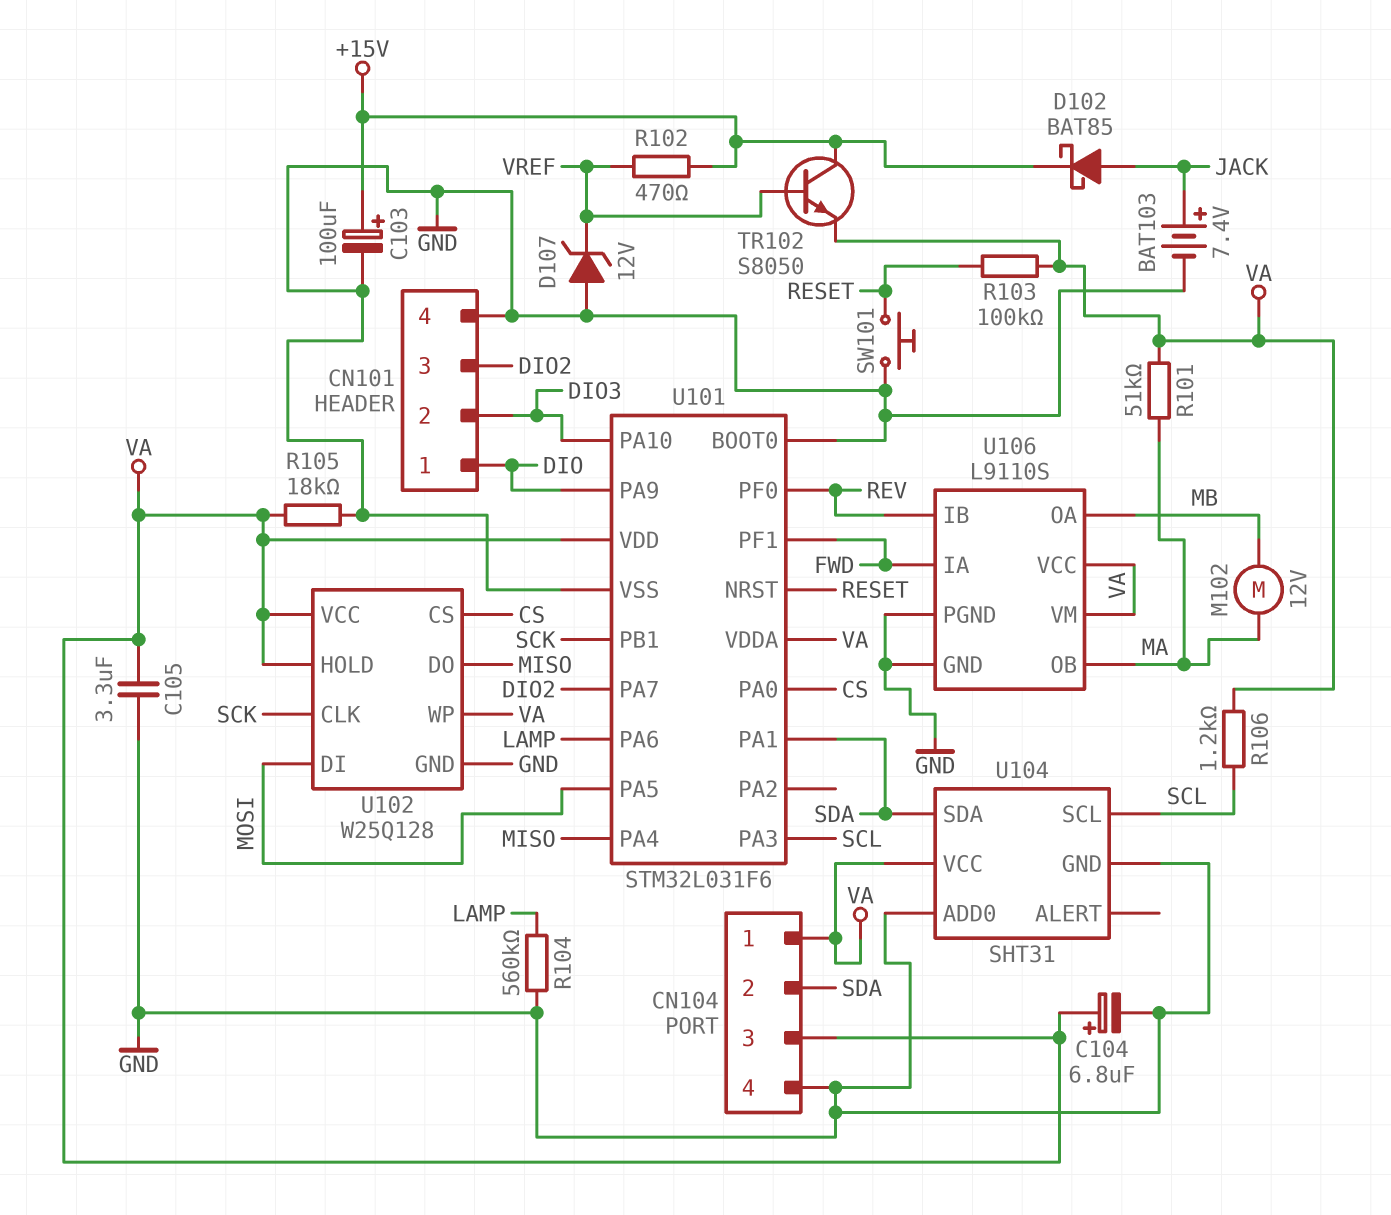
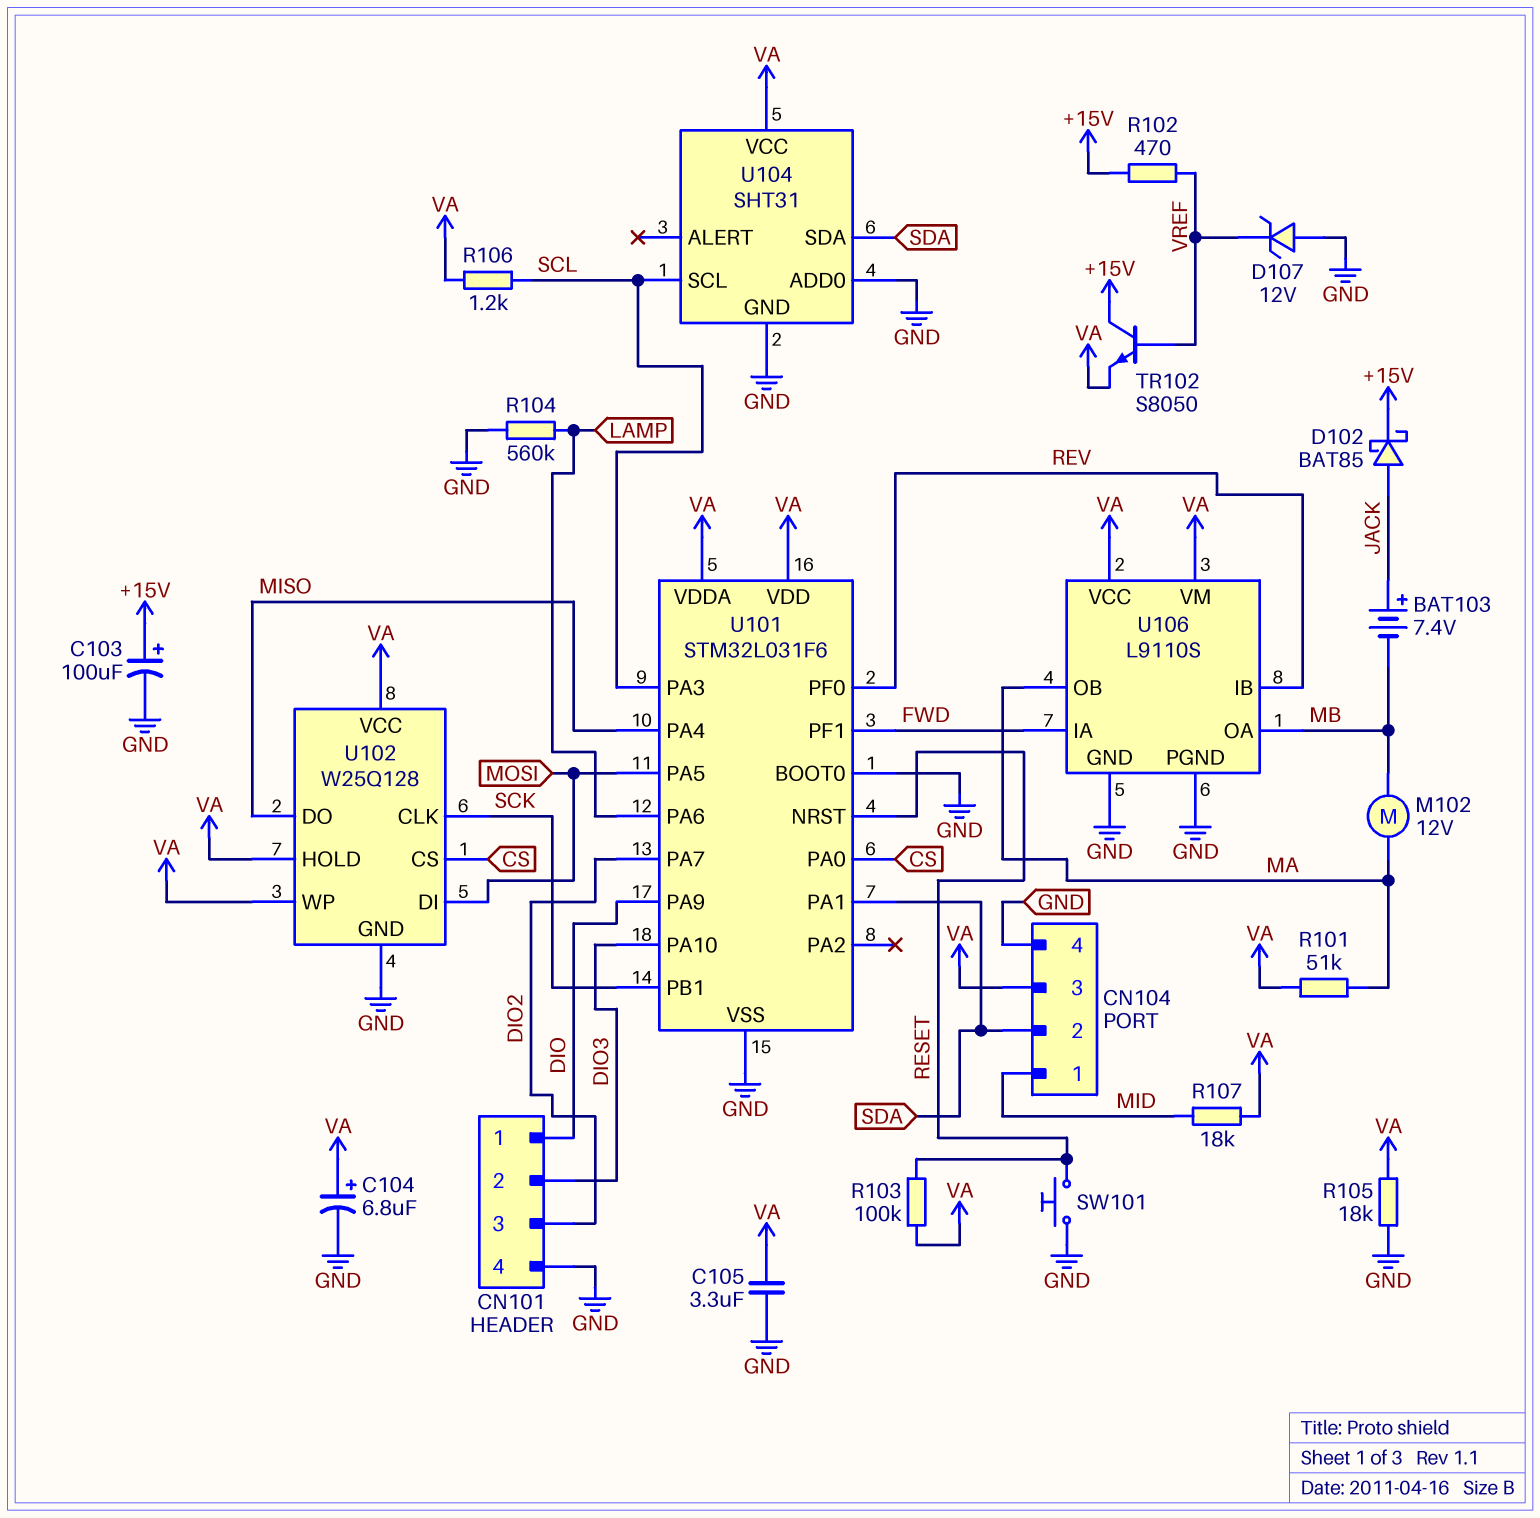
BAT103: 7.4V (plus JACK, minus GND) -> 7.4V (plus JACK, minus MB)
CN104 pin 1: VA -> MID
R107: none -> 18k (MID, VA)

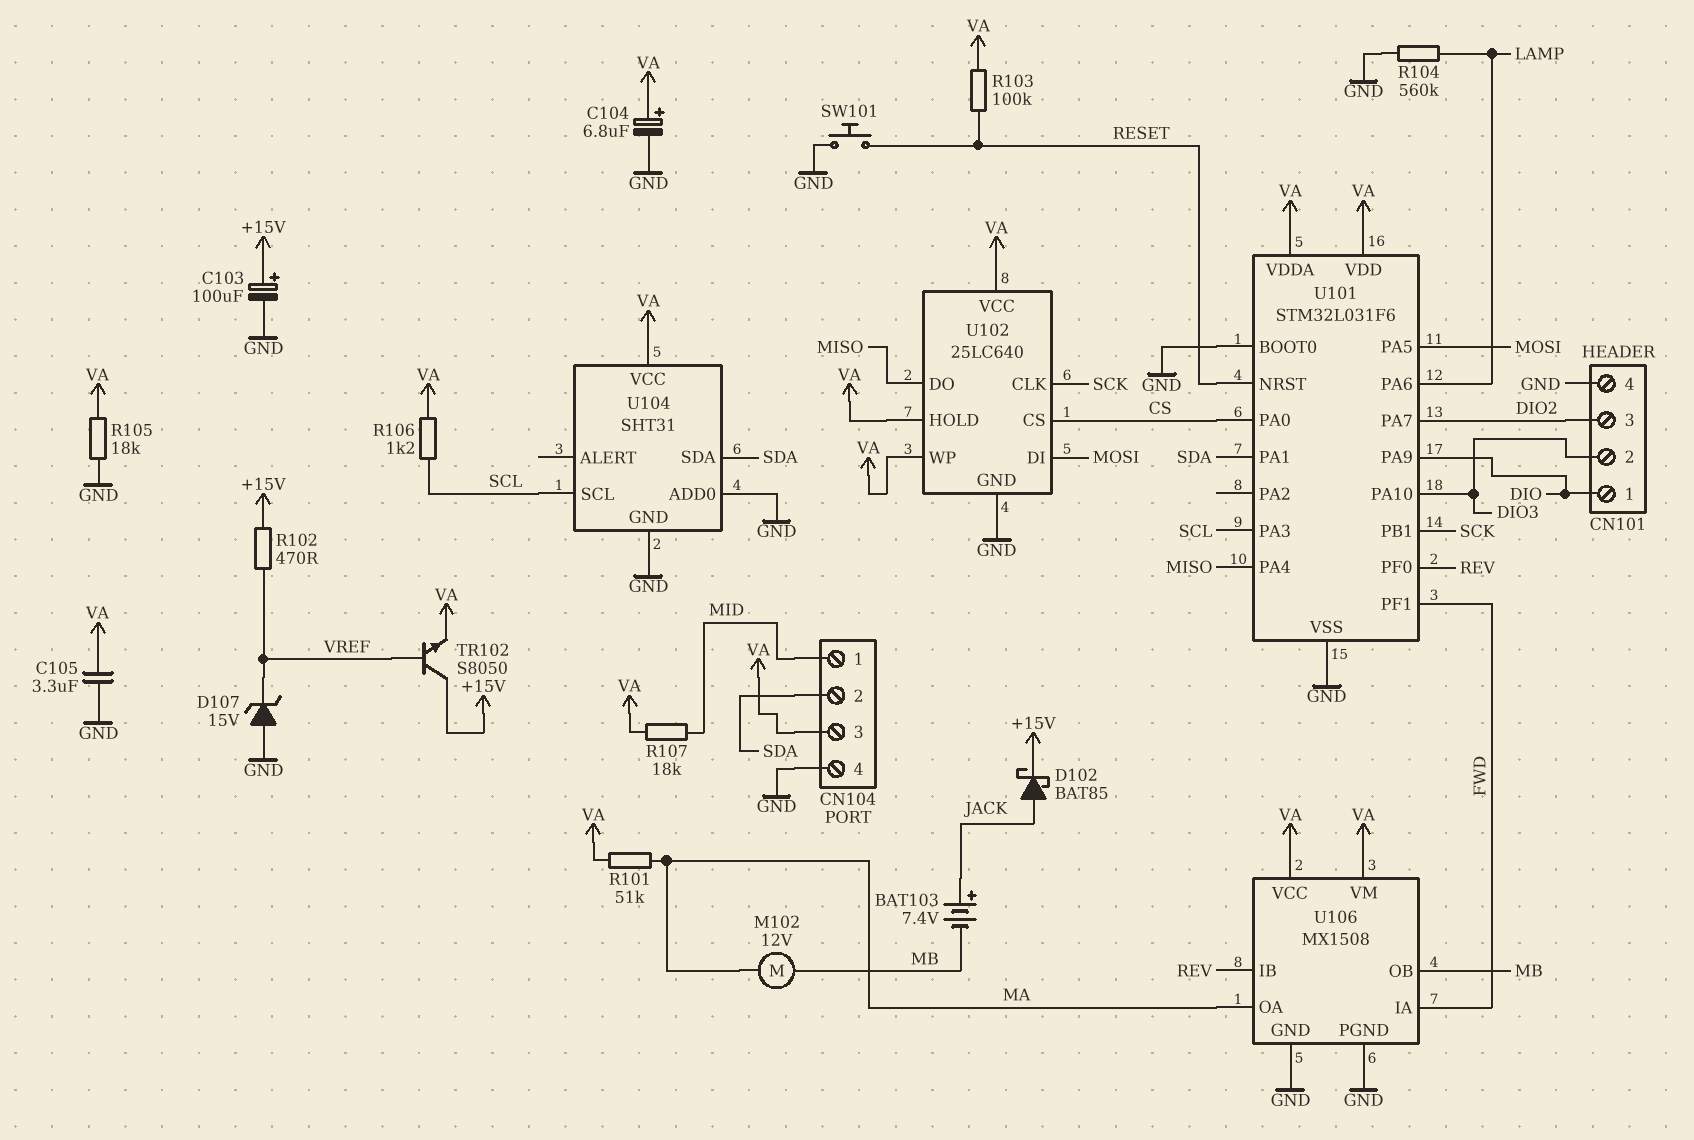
D107: zener 12V (A GND, K VREF) -> zener 15V (A GND, K VREF)
U102: W25Q128 -> 25LC640
U106: L9110S -> MX1508
U106 pin OA: MB -> MA
U106 pin OB: MA -> MB

